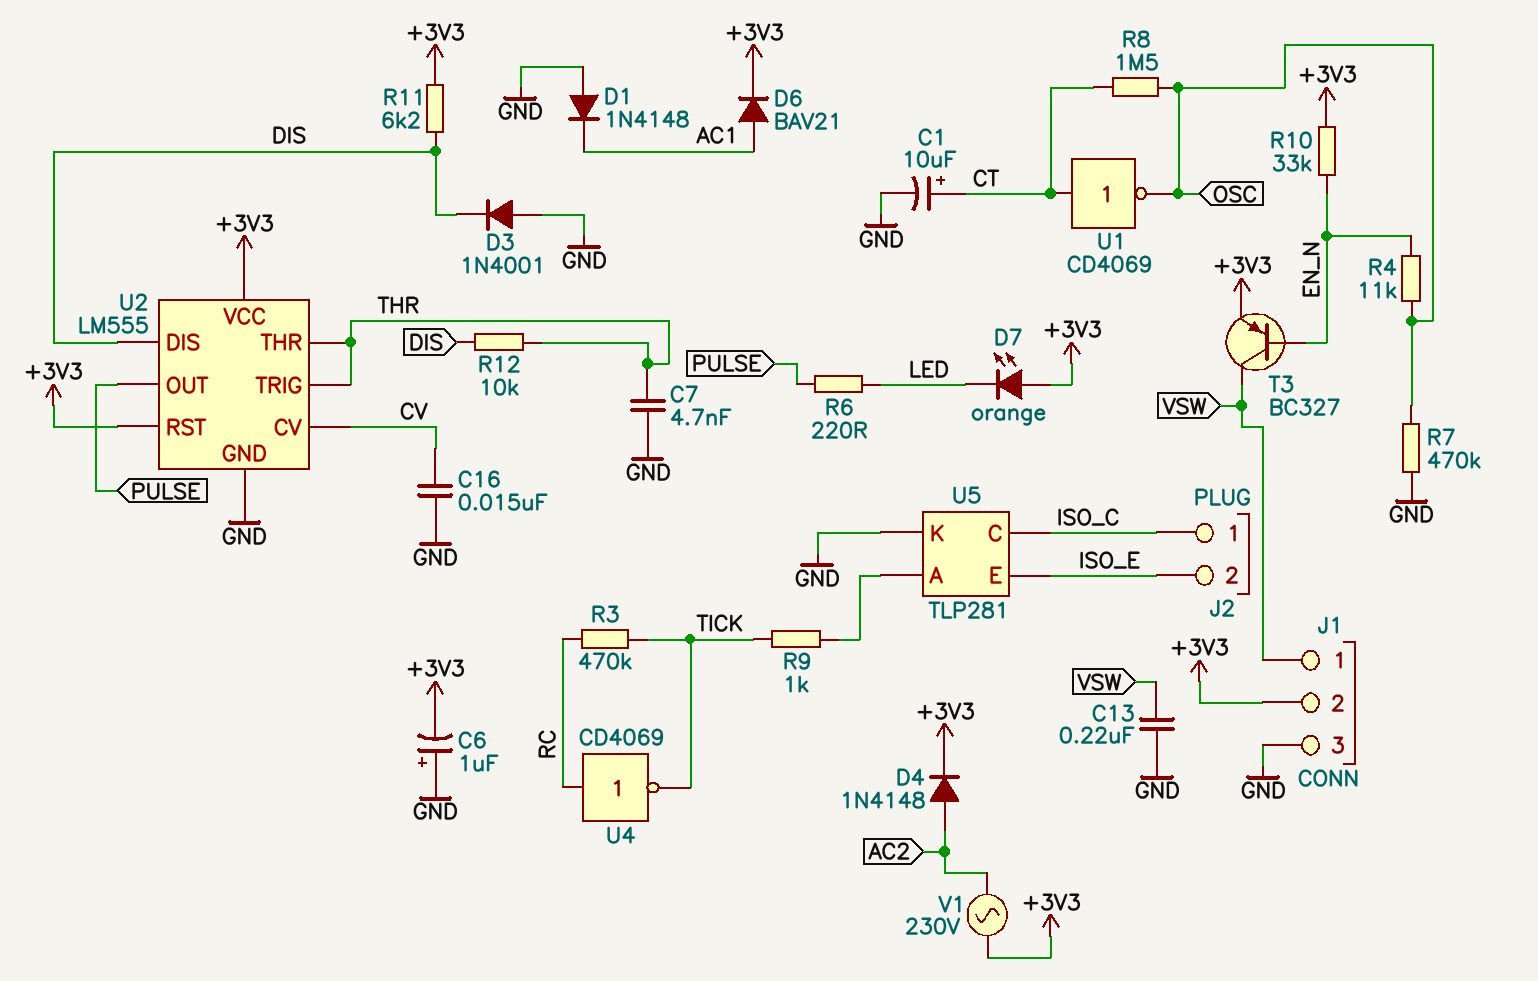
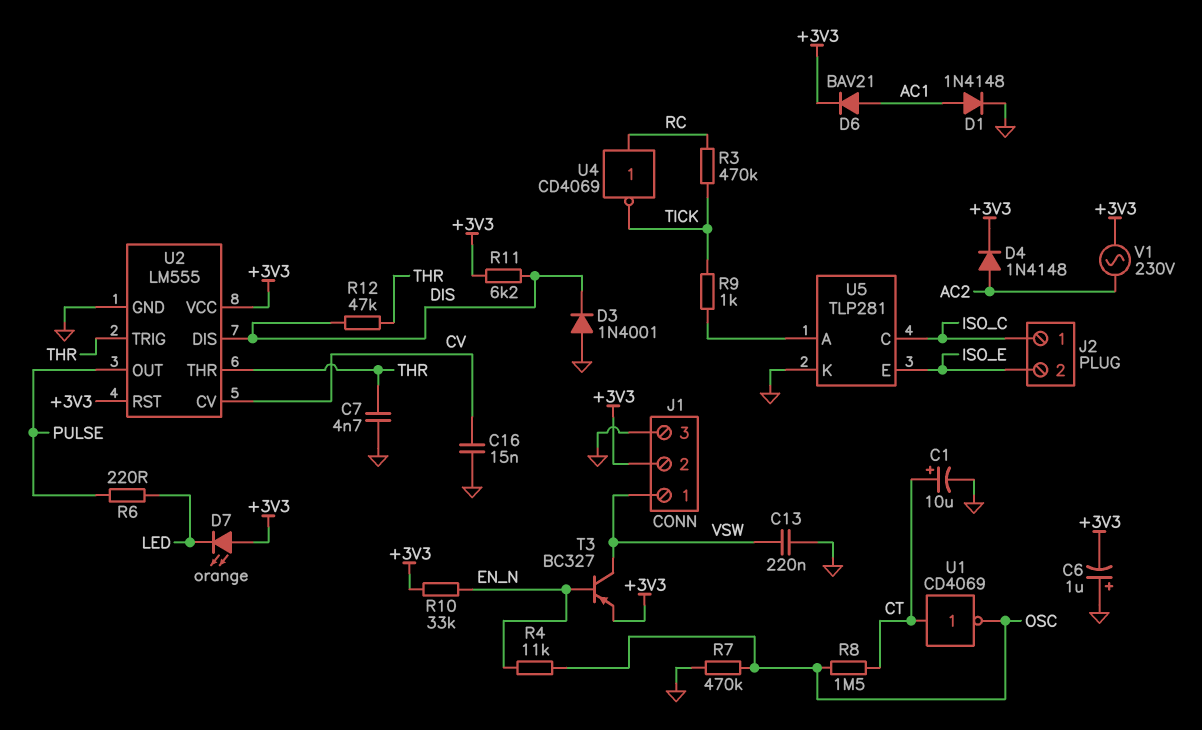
D1: diode 1N4148 (A GND, K AC1) -> diode 1N4148 (A AC1, K GND)
R12: 10k (DIS, THR) -> 47k (DIS, THR)

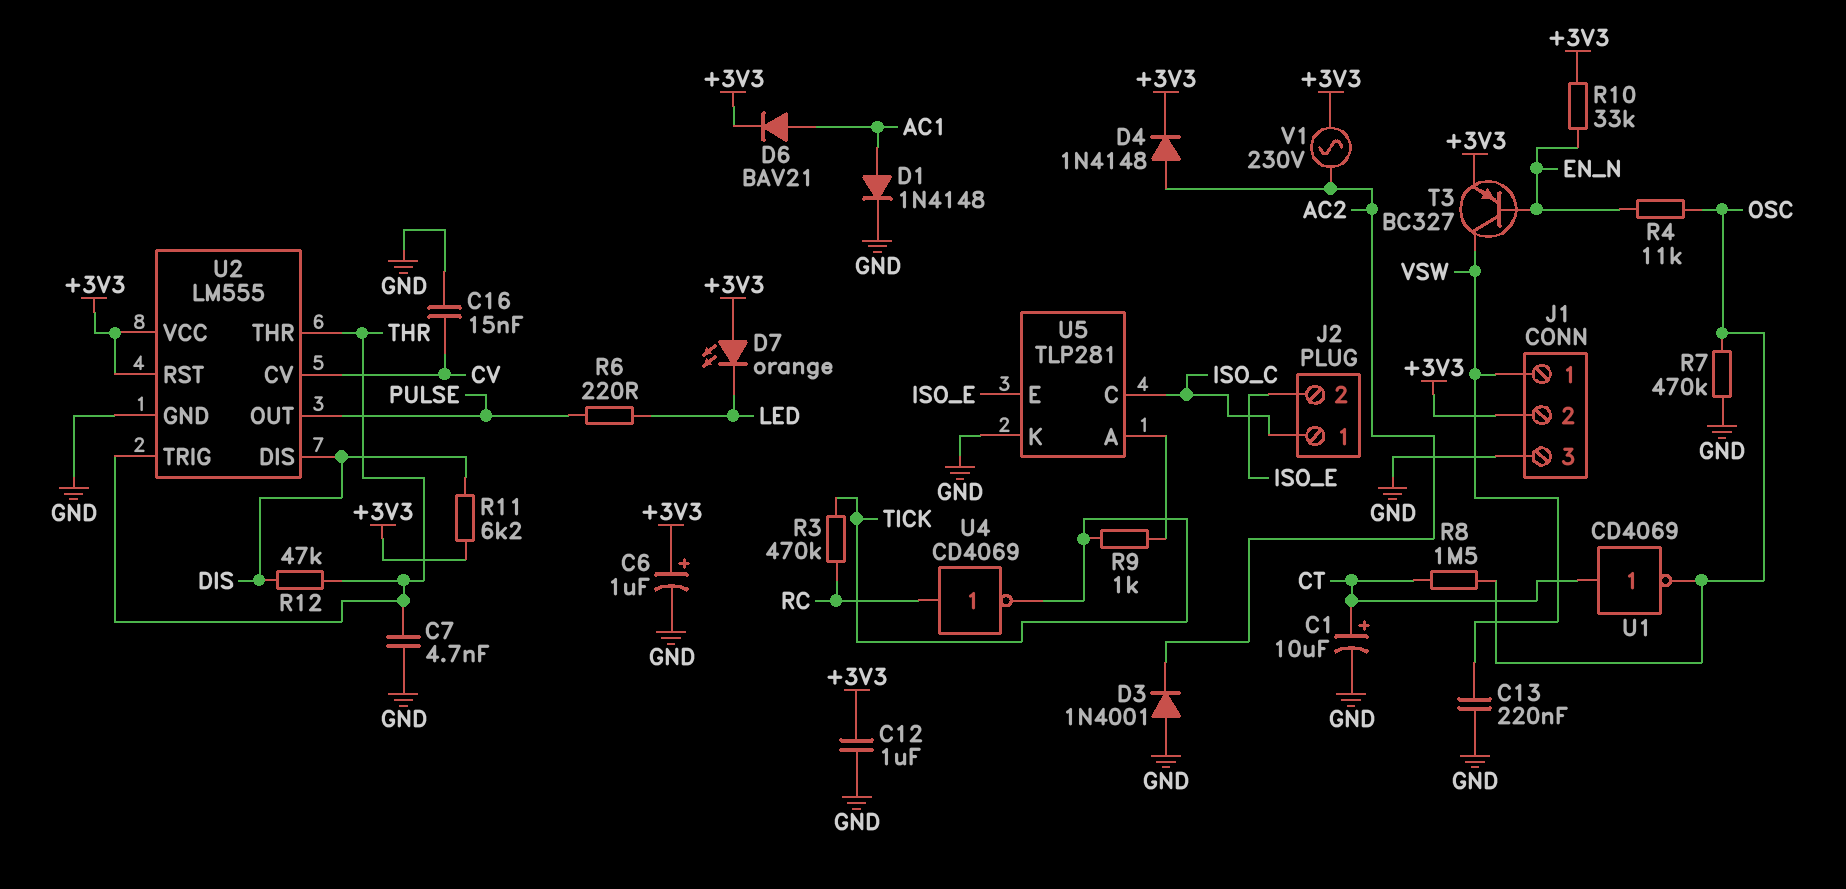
C6: 1uF (plus GND, minus +3V3) -> 1uF (plus +3V3, minus GND)
C12: none -> 1uF (+3V3, GND)
D3: diode 1N4001 (A GND, K DIS) -> diode 1N4001 (A GND, K AC2)

